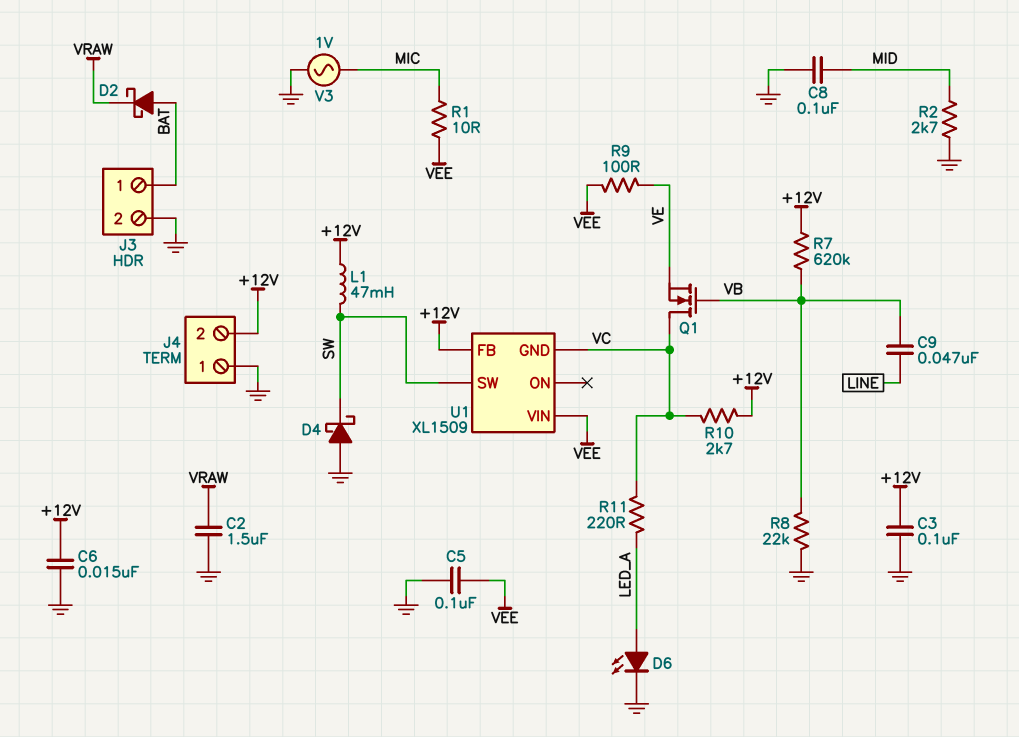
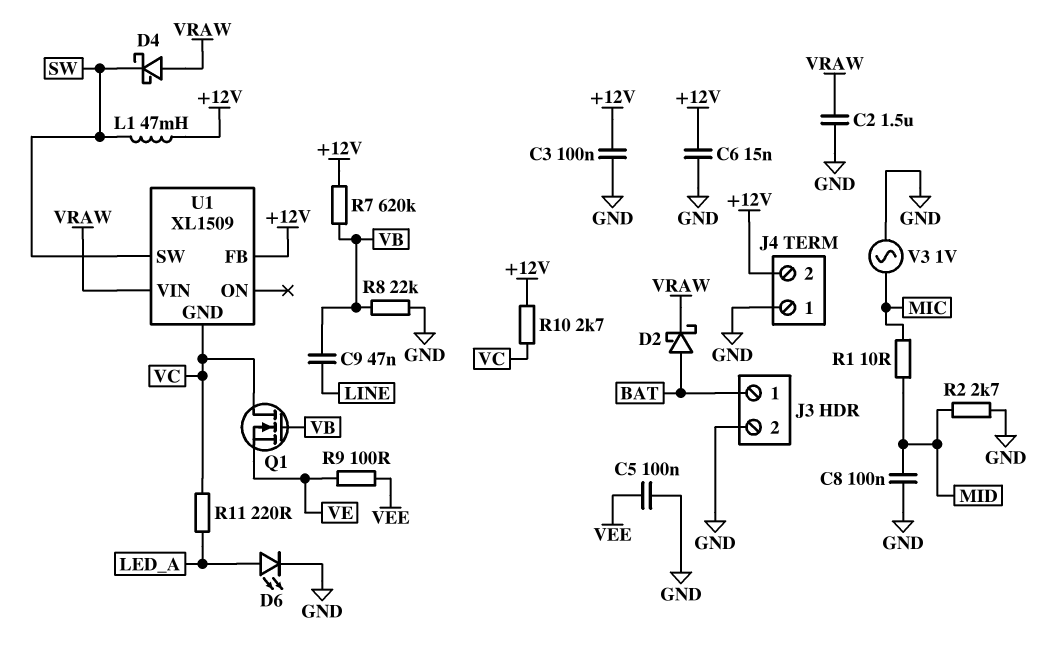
D4: schottky (A GND, K SW) -> schottky (A VRAW, K SW)
R1: 10 (MIC, VEE) -> 10 (MIC, MID)
U1 pin VIN: VEE -> VRAW

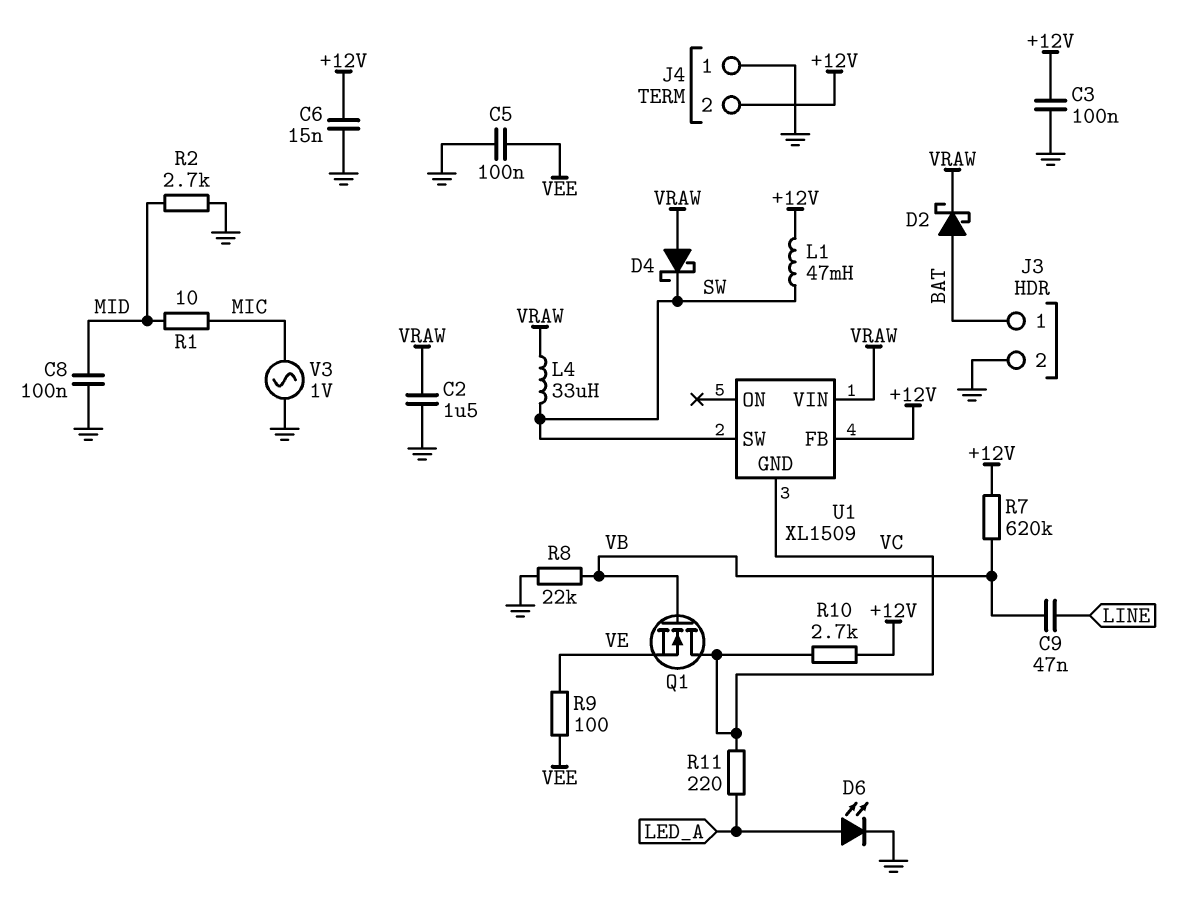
L4: none -> 33uH (SW, VRAW)

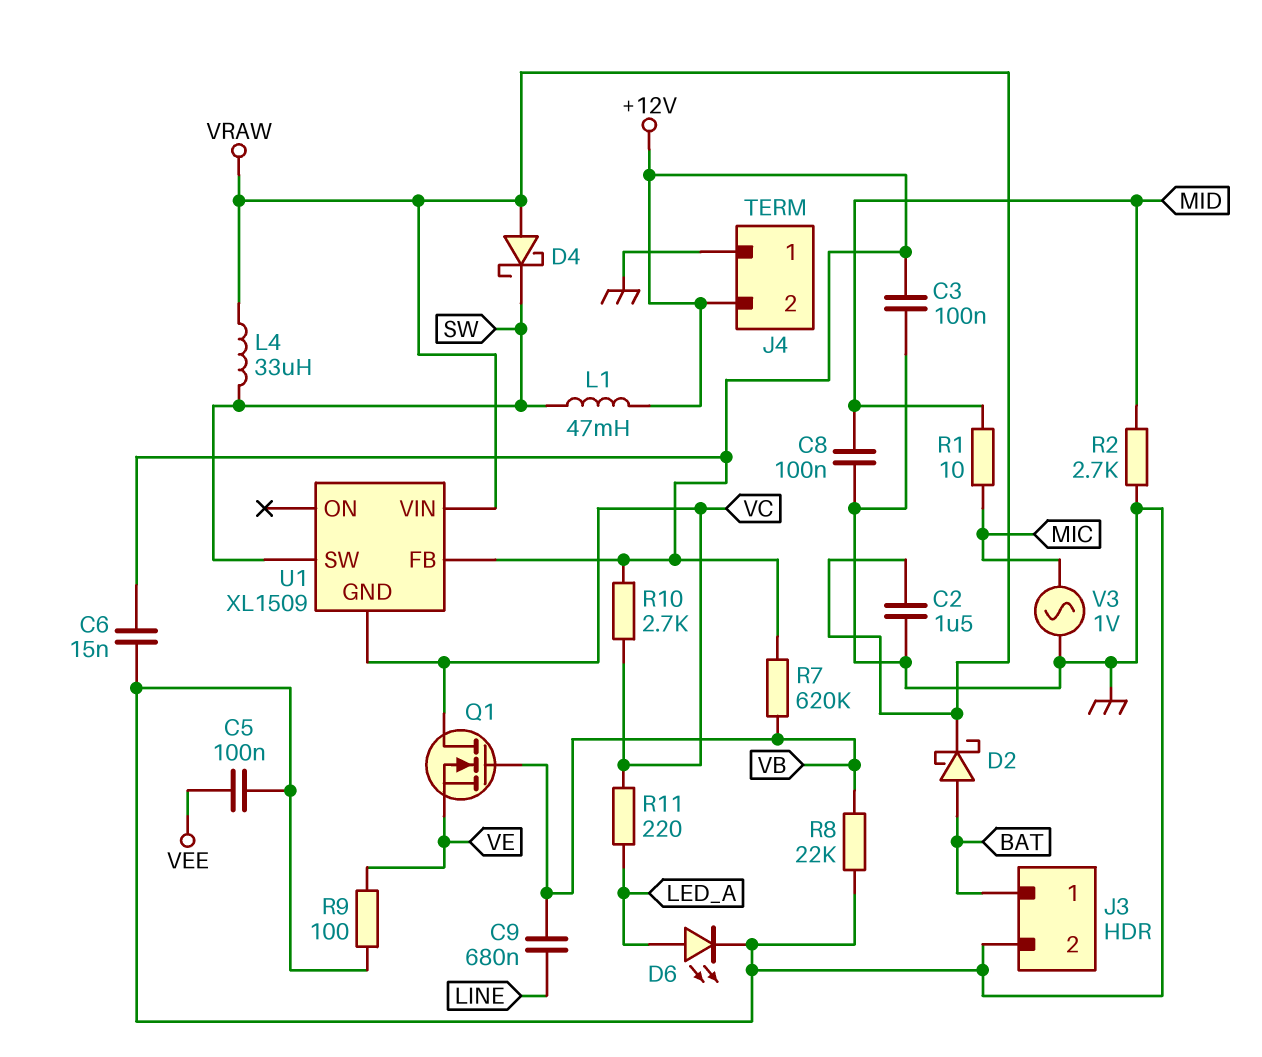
C9: 47nF (LINE, VB) -> 680nF (LINE, VB)
R9: 100 (VE, VEE) -> 100 (GND, VE)

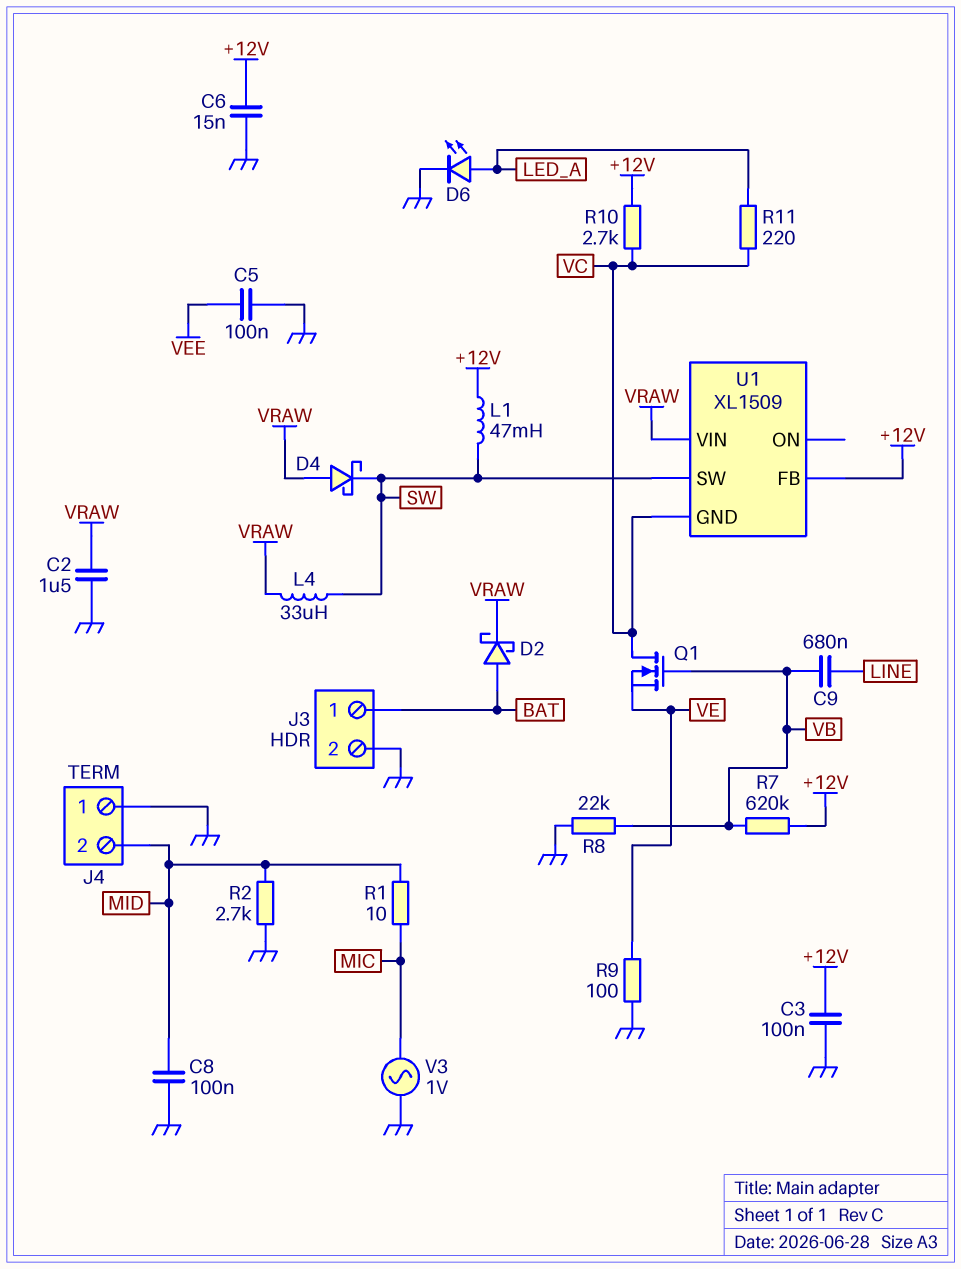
J4 pin 2: +12V -> MID

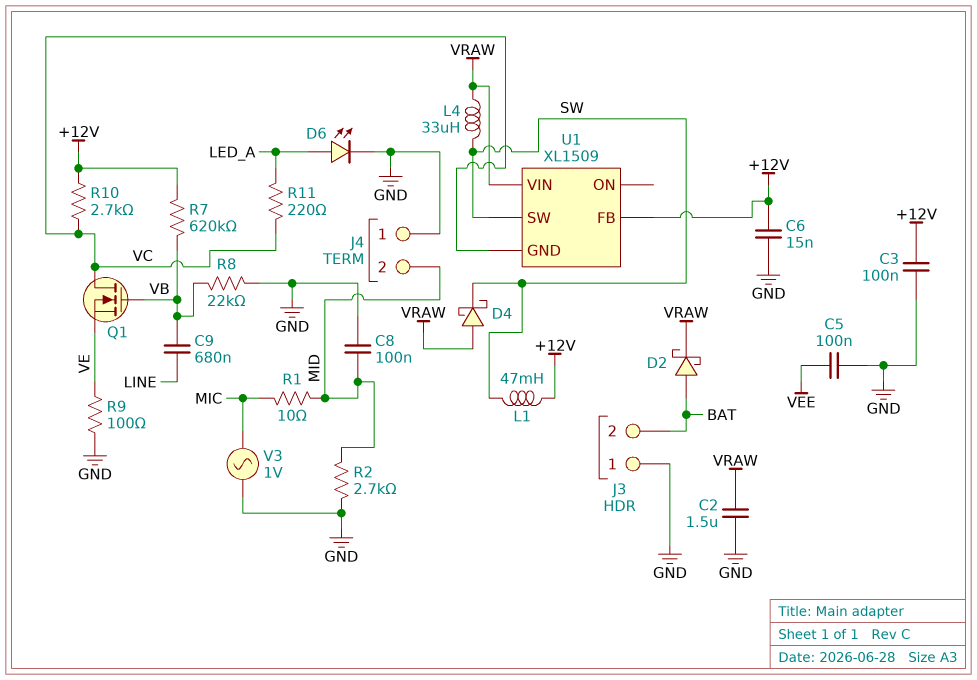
J3 pin 1: BAT -> GND
J3 pin 2: GND -> BAT

